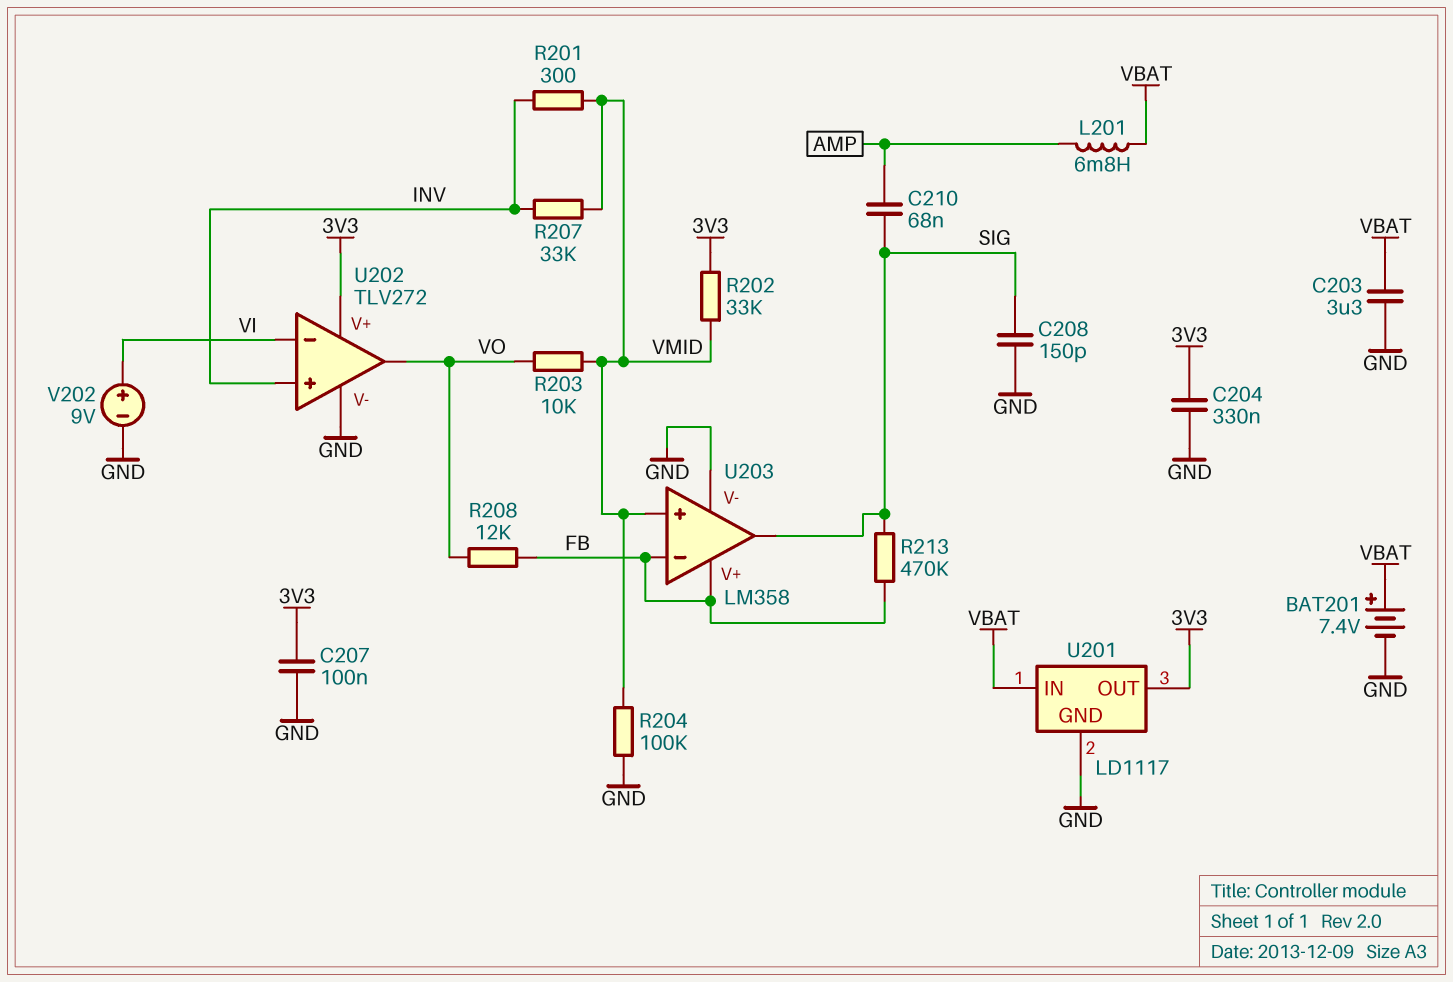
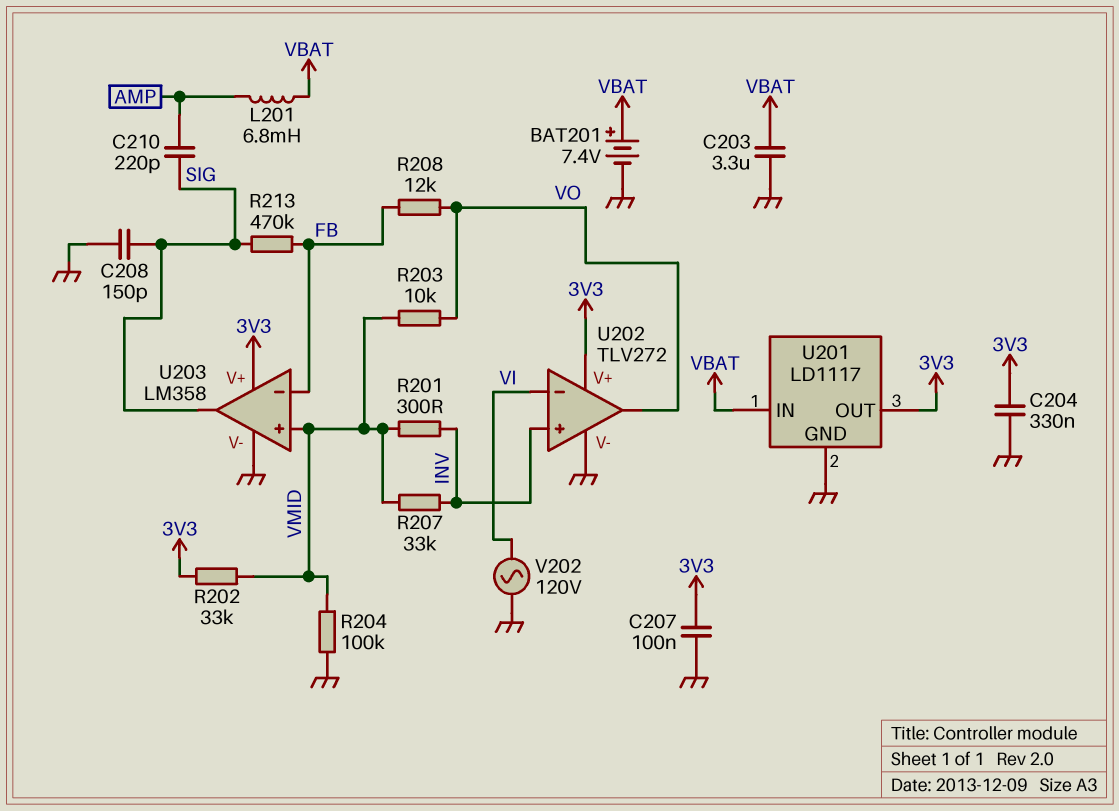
C210: 68nF (AMP, SIG) -> 220pF (AMP, SIG)
U203 pin V+: FB -> 3V3
V202: 9V (plus VI, minus GND) -> AC 120V (GND, VI)

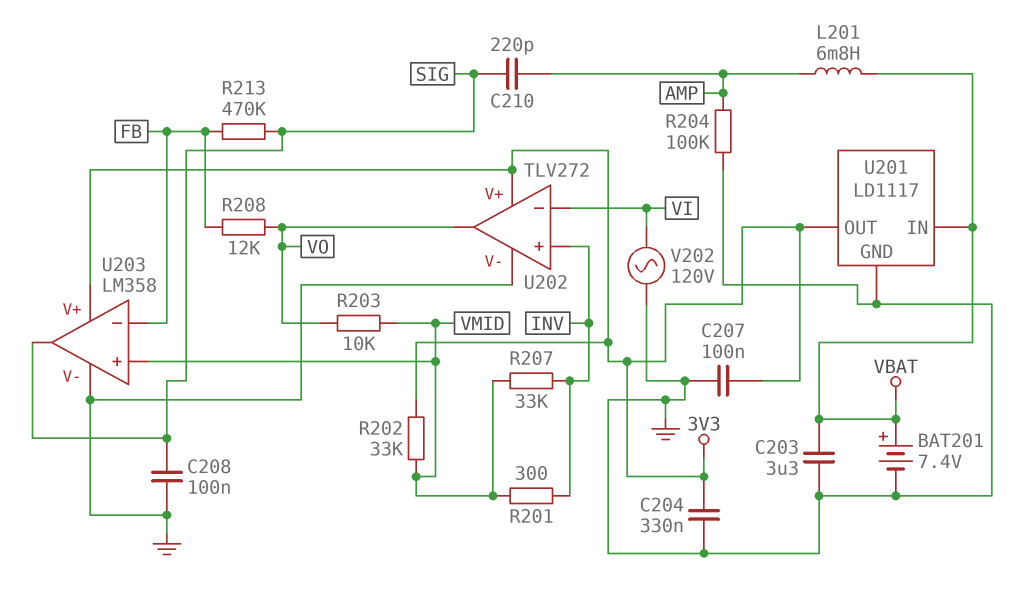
C208: 150pF (GND, SIG) -> 100nF (GND, SIG)
R204: 100k (GND, VMID) -> 100k (AMP, GND)

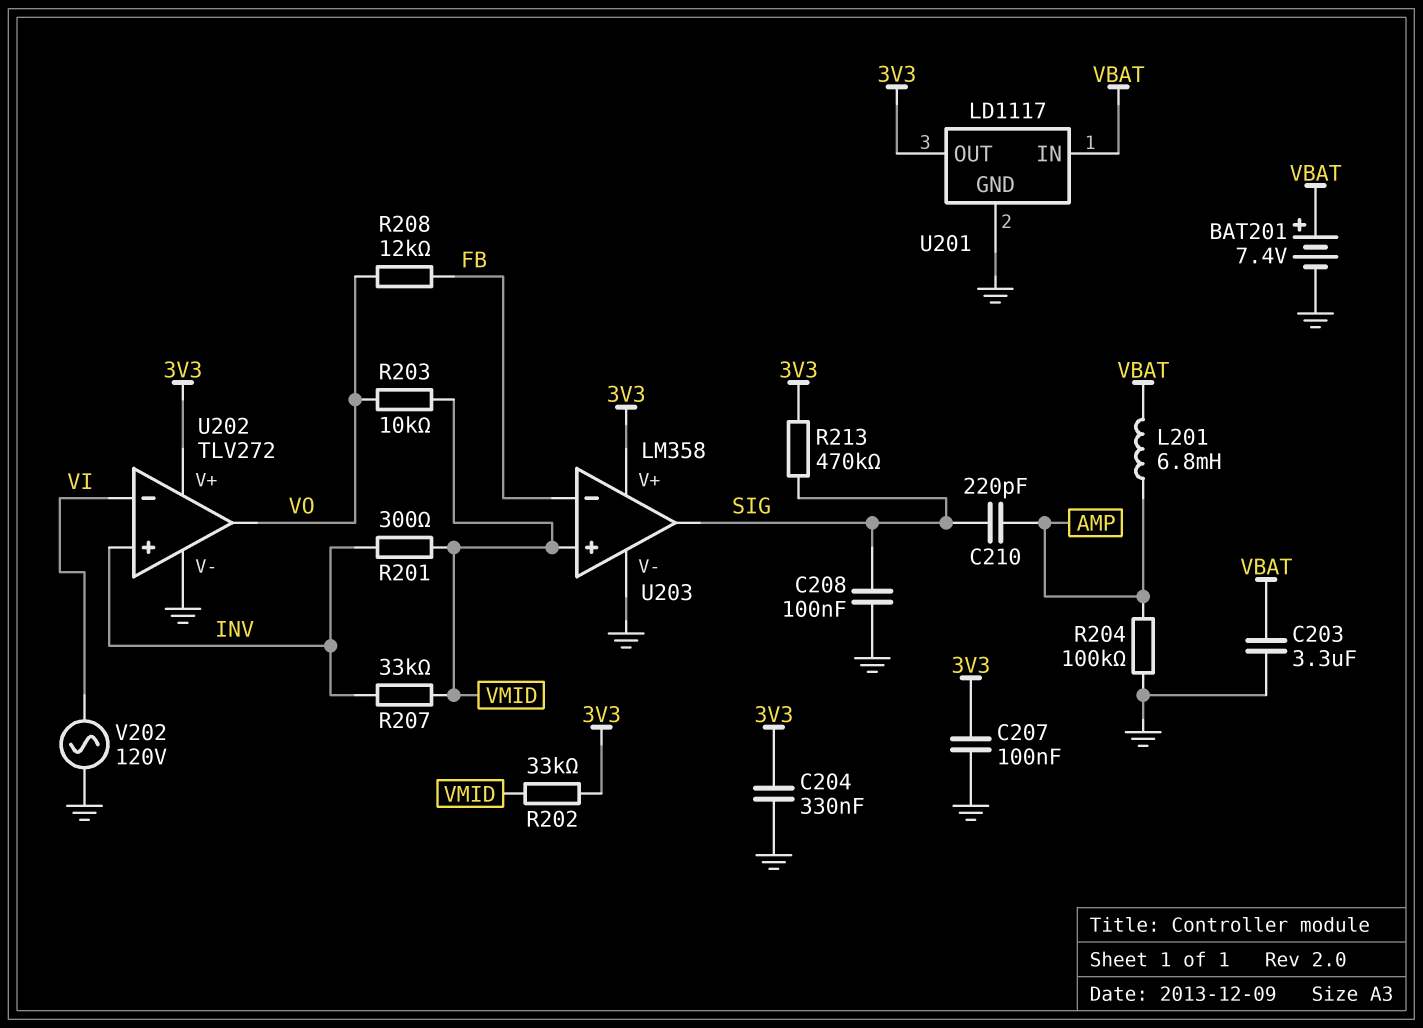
R213: 470k (FB, SIG) -> 470k (3V3, SIG)

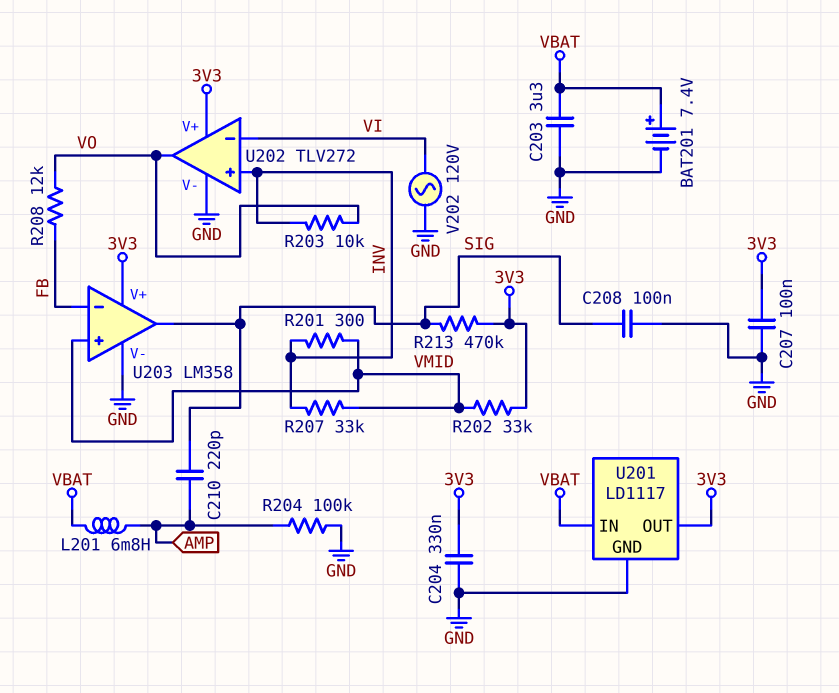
R203: 10k (VMID, VO) -> 10k (INV, VO)

